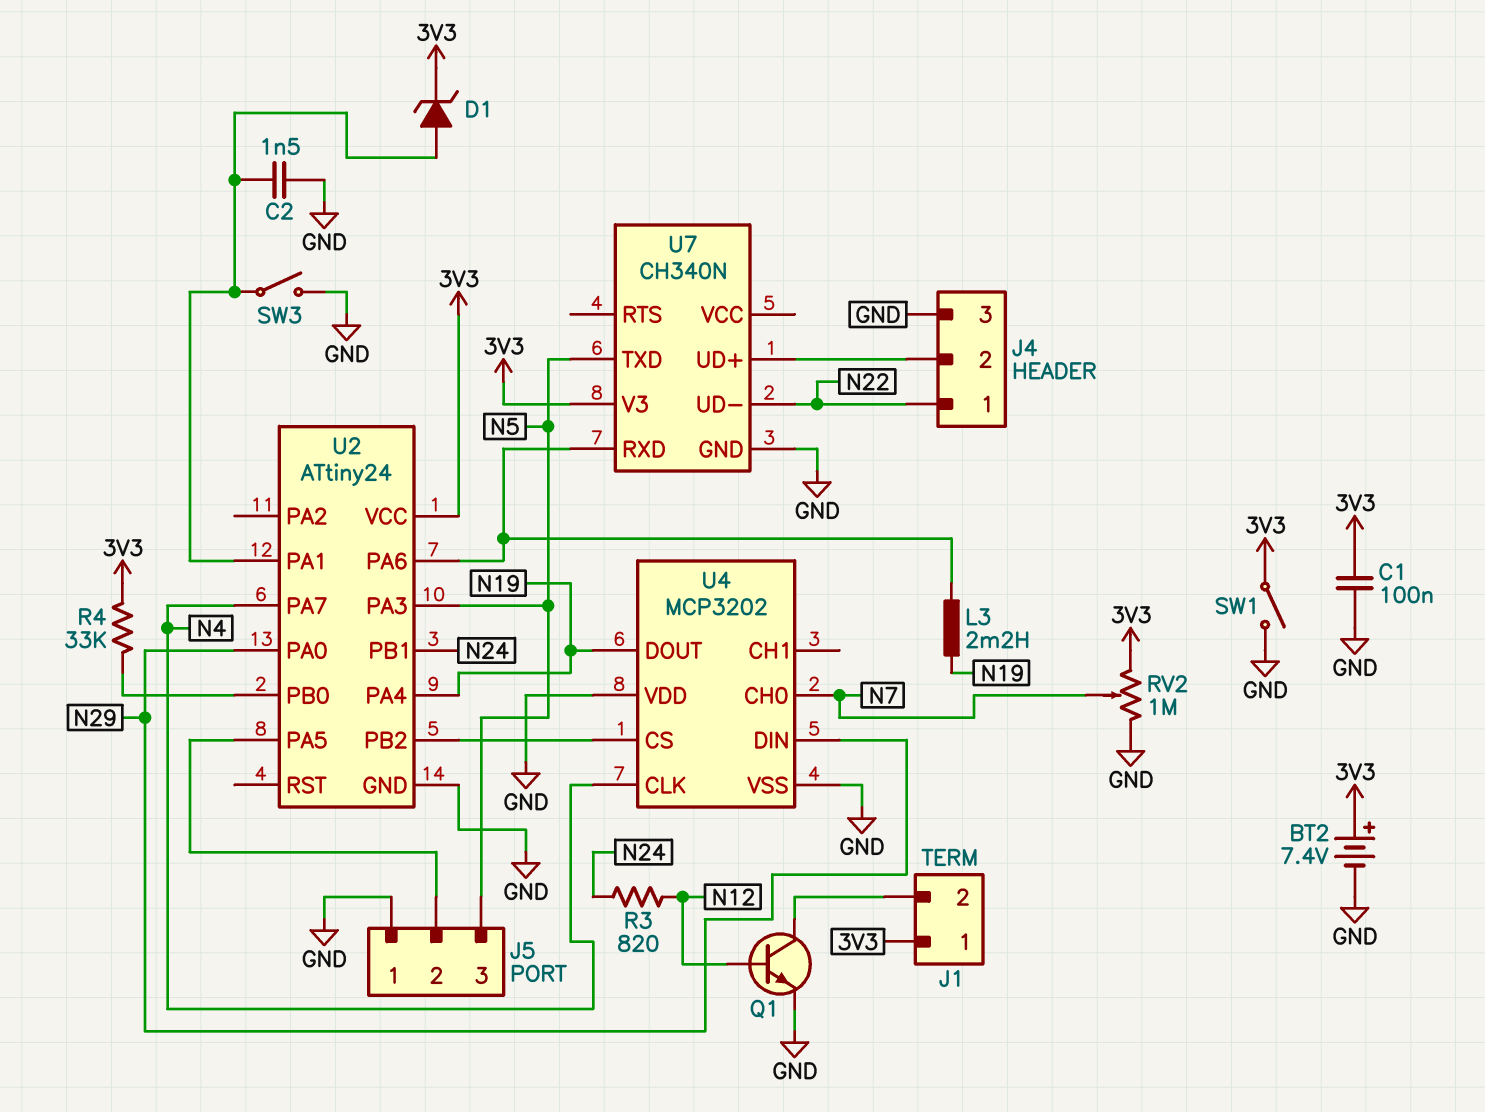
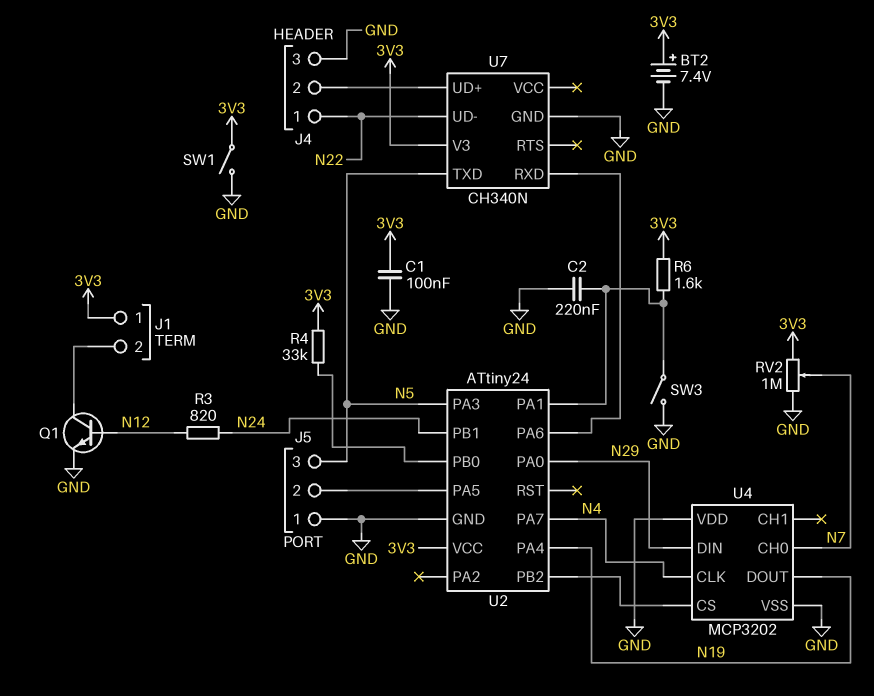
C2: 1.5nF (GND, U2/PA1) -> 220nF (GND, U2/PA1)
D1: zener (A U2/PA1, K 3V3) -> none
L3: 2.2mH (N19, U2/PA6) -> none
R6: none -> 1.6k (3V3, U2/PA1)

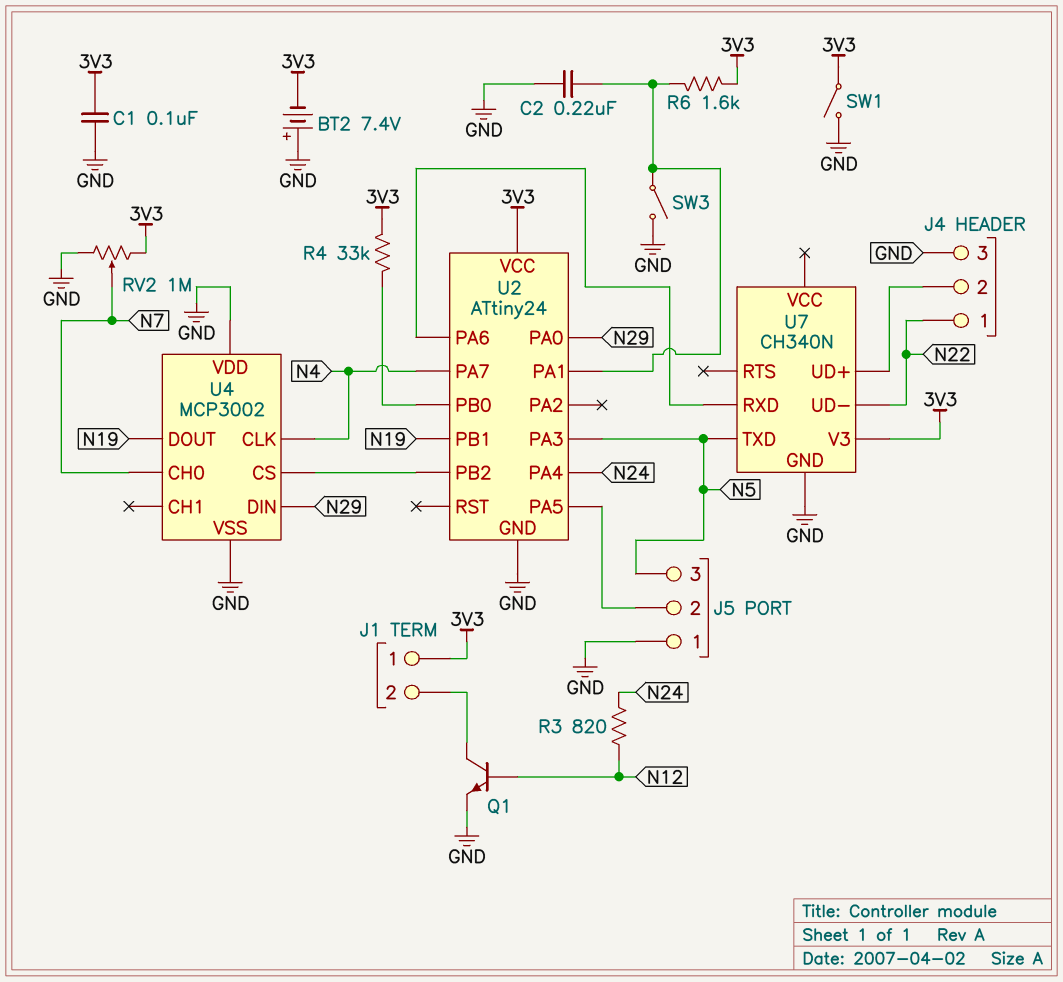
BT2: 7.4V (plus 3V3, minus GND) -> 7.4V (plus GND, minus 3V3)
U2 pin PA4: N19 -> N24
U2 pin PB1: N24 -> N19
U4: MCP3202 -> MCP3002

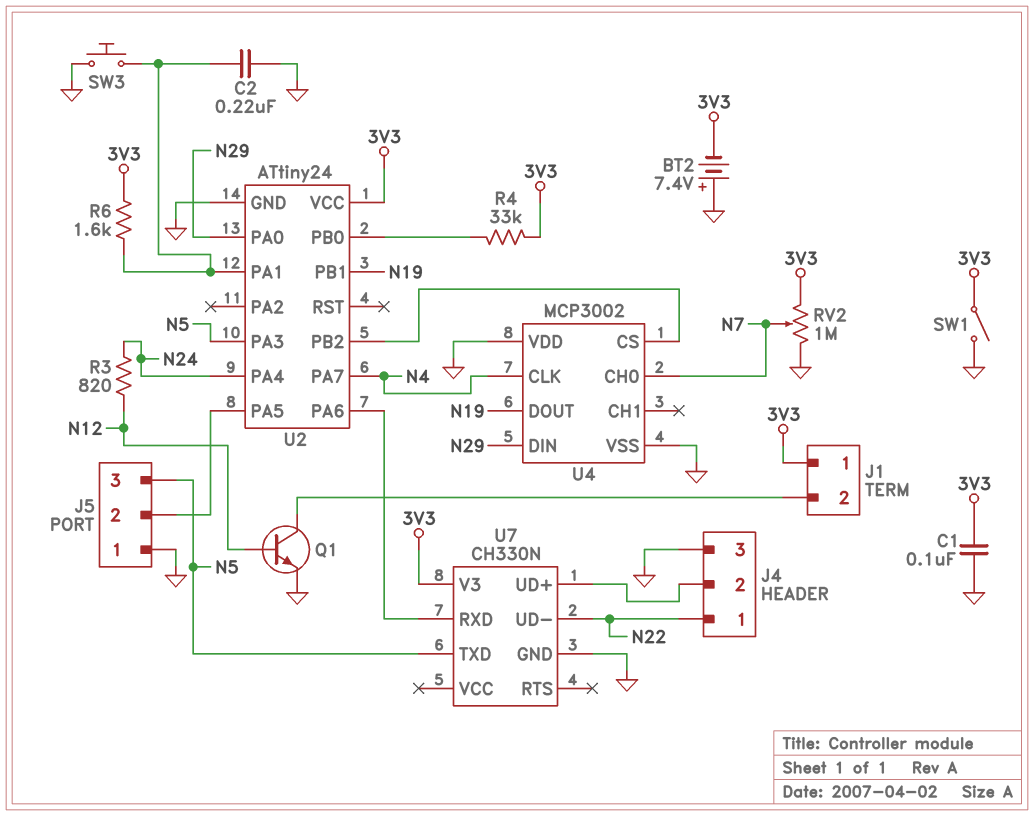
SW3: switch (GND, U2/PA1) -> button (GND, U2/PA1)
U7: CH340N -> CH330N

